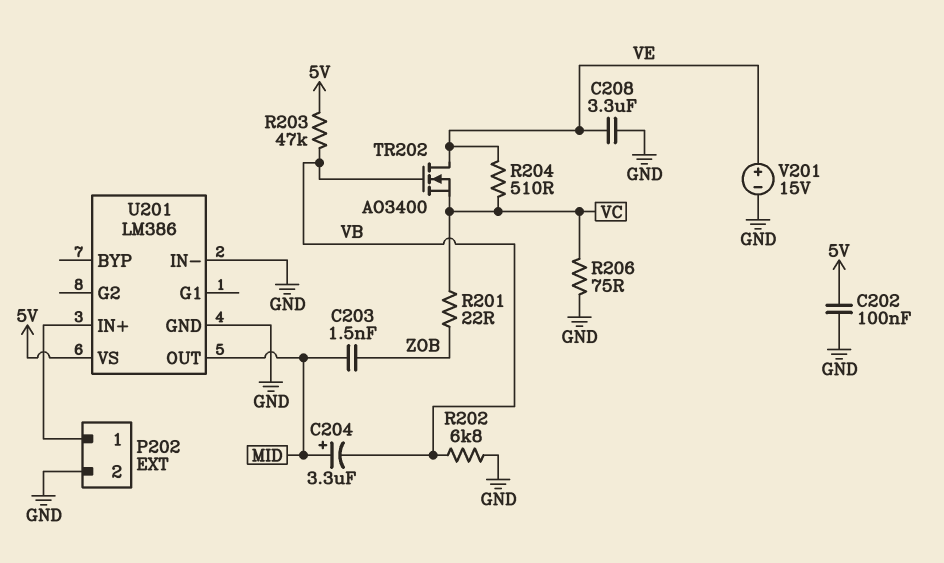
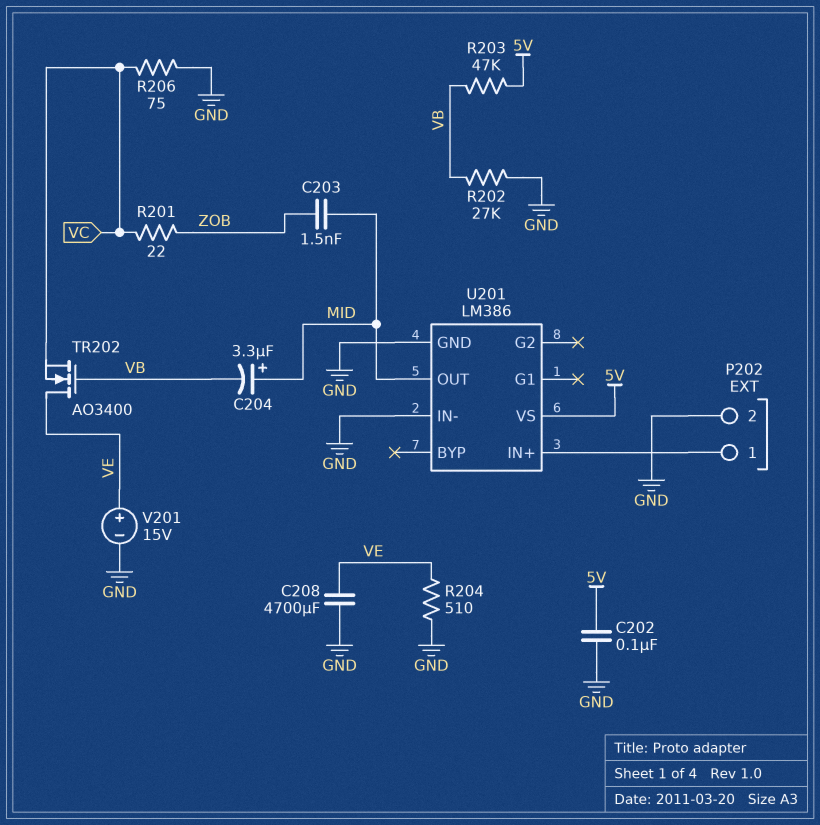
C208: 3.3uF (GND, VE) -> 4700uF (GND, VE)
R202: 6.8k (GND, VB) -> 27k (GND, VB)
R204: 510 (VC, VE) -> 510 (GND, VE)

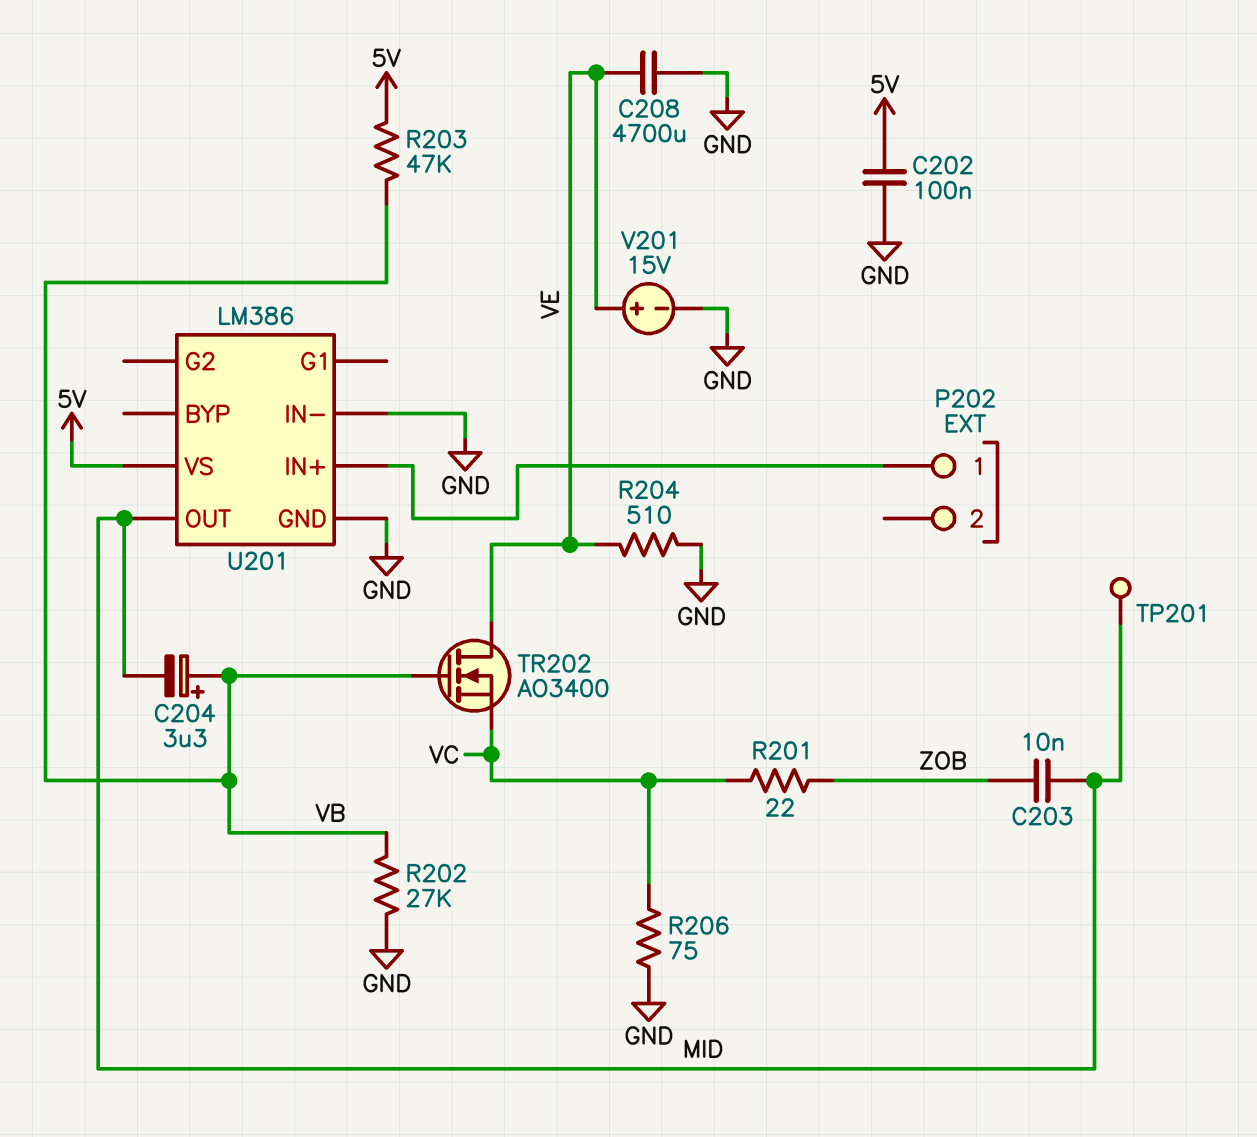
C203: 1.5nF (MID, ZOB) -> 10nF (MID, ZOB)
C204: 3.3uF (plus MID, minus VB) -> 3.3uF (plus VB, minus MID)
P202 pin 2: GND -> none
TP201: none -> test point (MID)

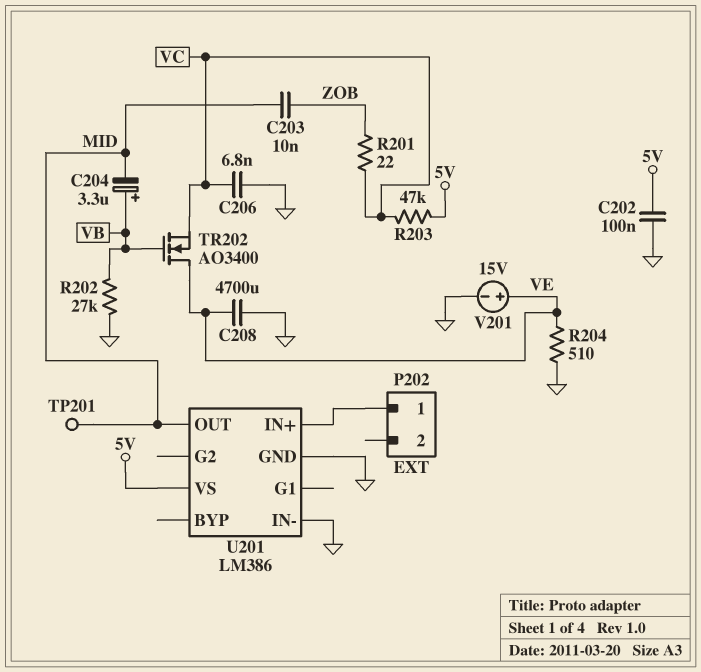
C206: none -> 6.8nF (GND, VC)
R203: 47k (5V, VB) -> 47k (5V, VC)
R206: 75 (GND, VC) -> none

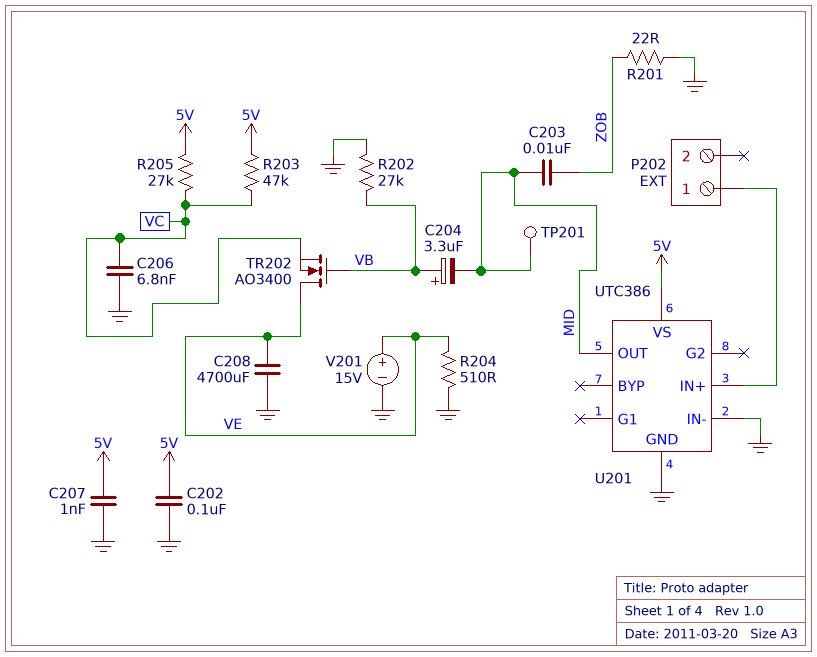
C207: none -> 1nF (5V, GND)
R201: 22 (VC, ZOB) -> 22 (GND, ZOB)
R205: none -> 27k (5V, VC)
U201: LM386 -> UTC386

